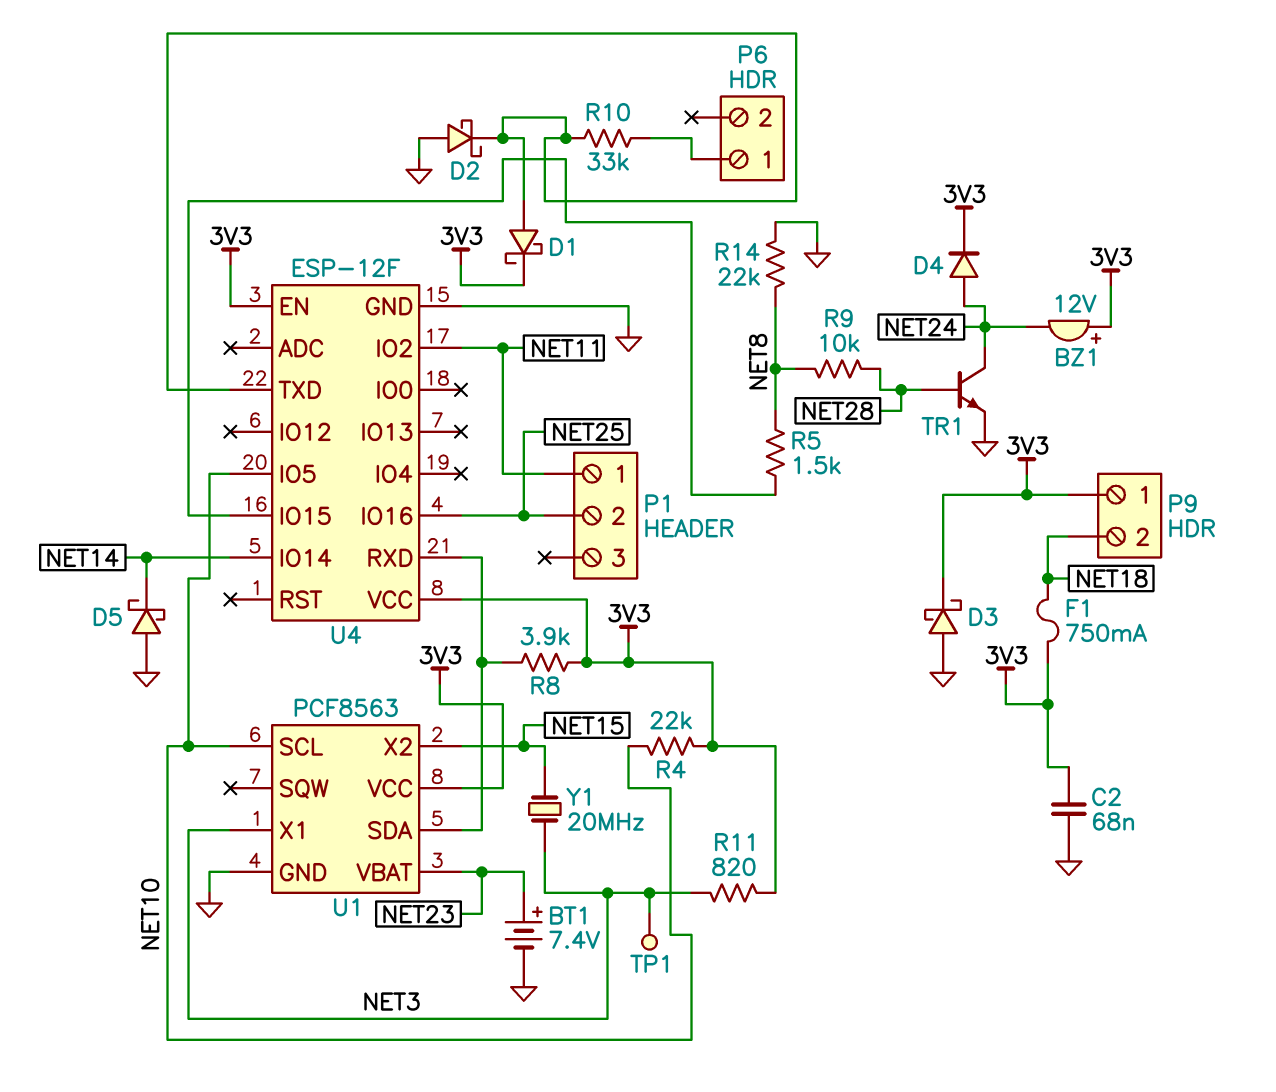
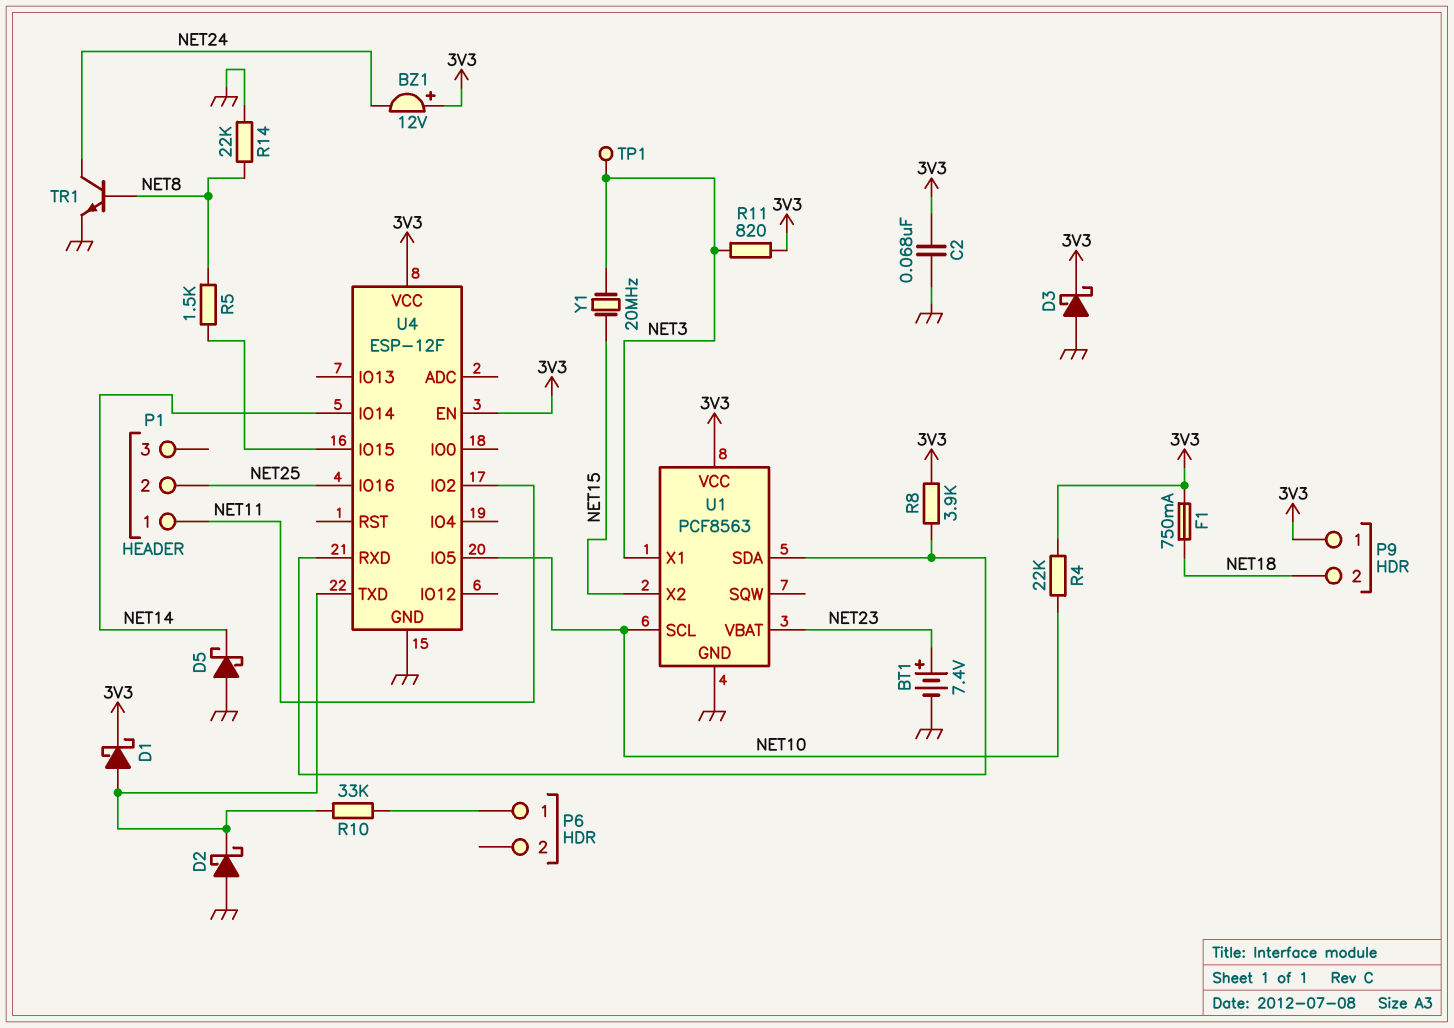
D4: diode (A NET24, K 3V3) -> none
R9: 10k (NET8, NET28) -> none
TR1: NPN (B NET28, C NET24, E GND) -> NPN (B NET8, C NET24, E GND)

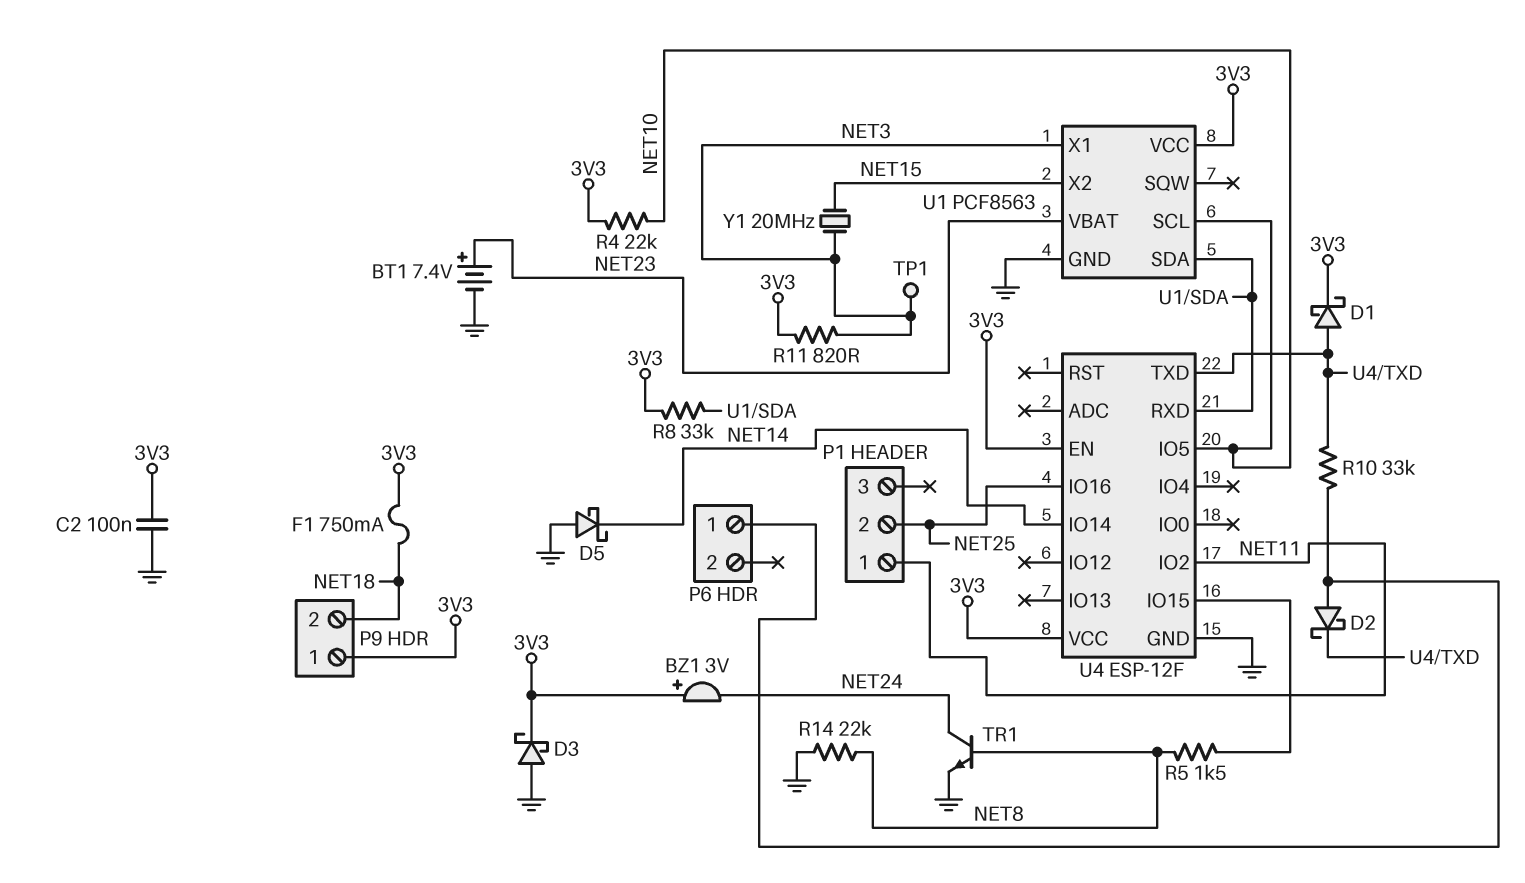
BZ1: buzzer 12V (plus 3V3, minus NET24) -> buzzer 3V (plus 3V3, minus NET24)
C2: 68nF (3V3, GND) -> 100nF (3V3, GND)
D2: schottky (A GND, K U4/TXD) -> schottky (A P6/1, K U4/TXD)
R8: 3.9k (3V3, U1/SDA) -> 33k (3V3, U1/SDA)

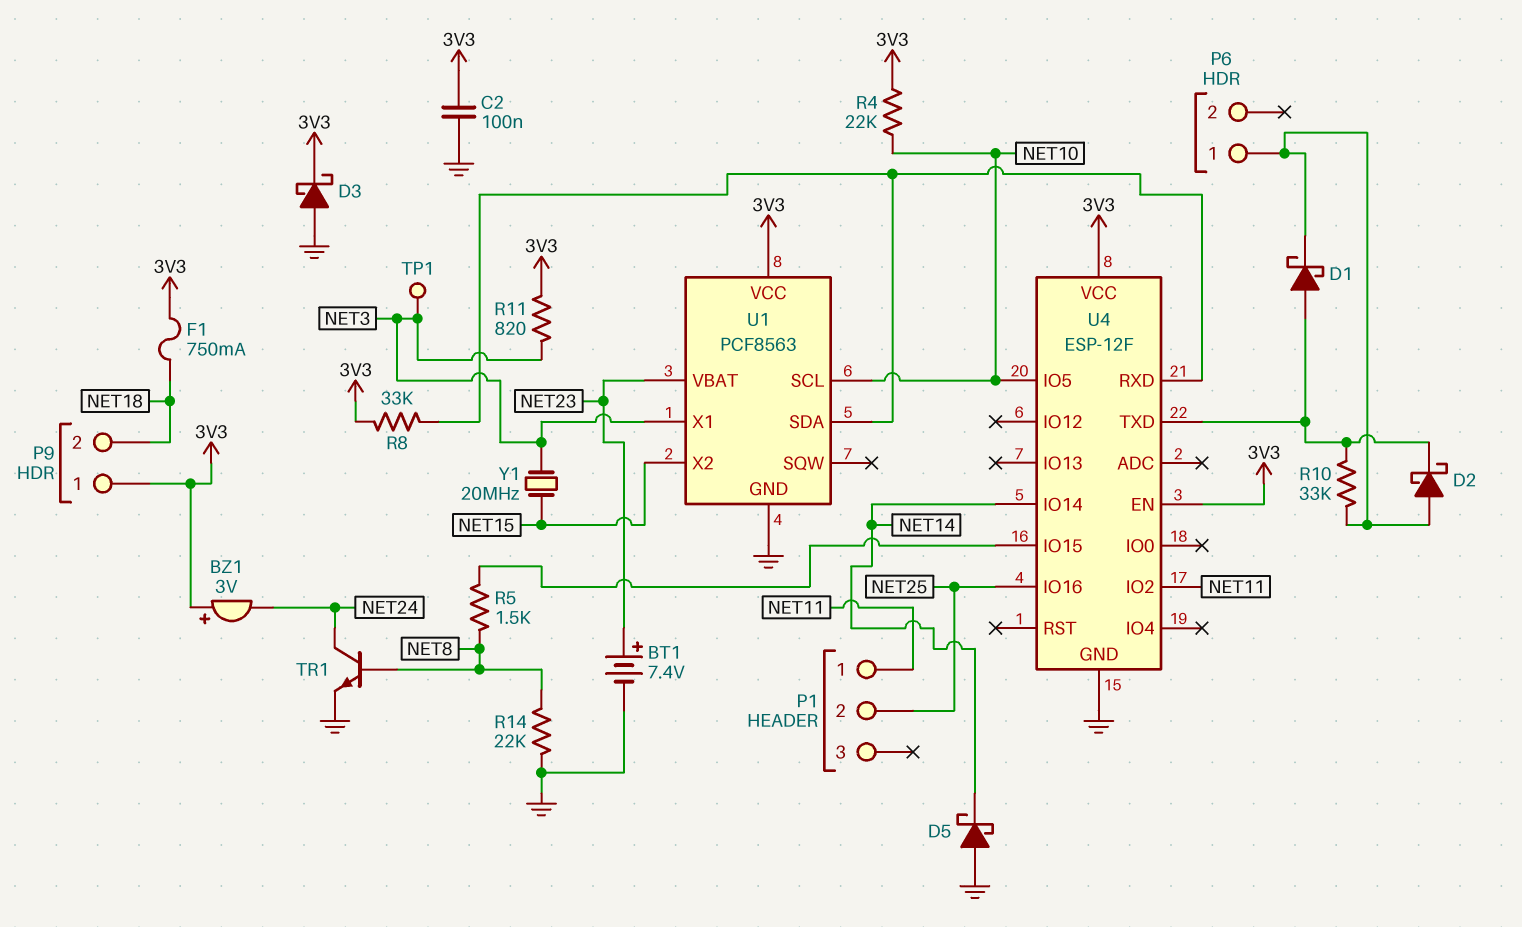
D1: schottky (A U4/TXD, K 3V3) -> schottky (A U4/TXD, K P6/1)

